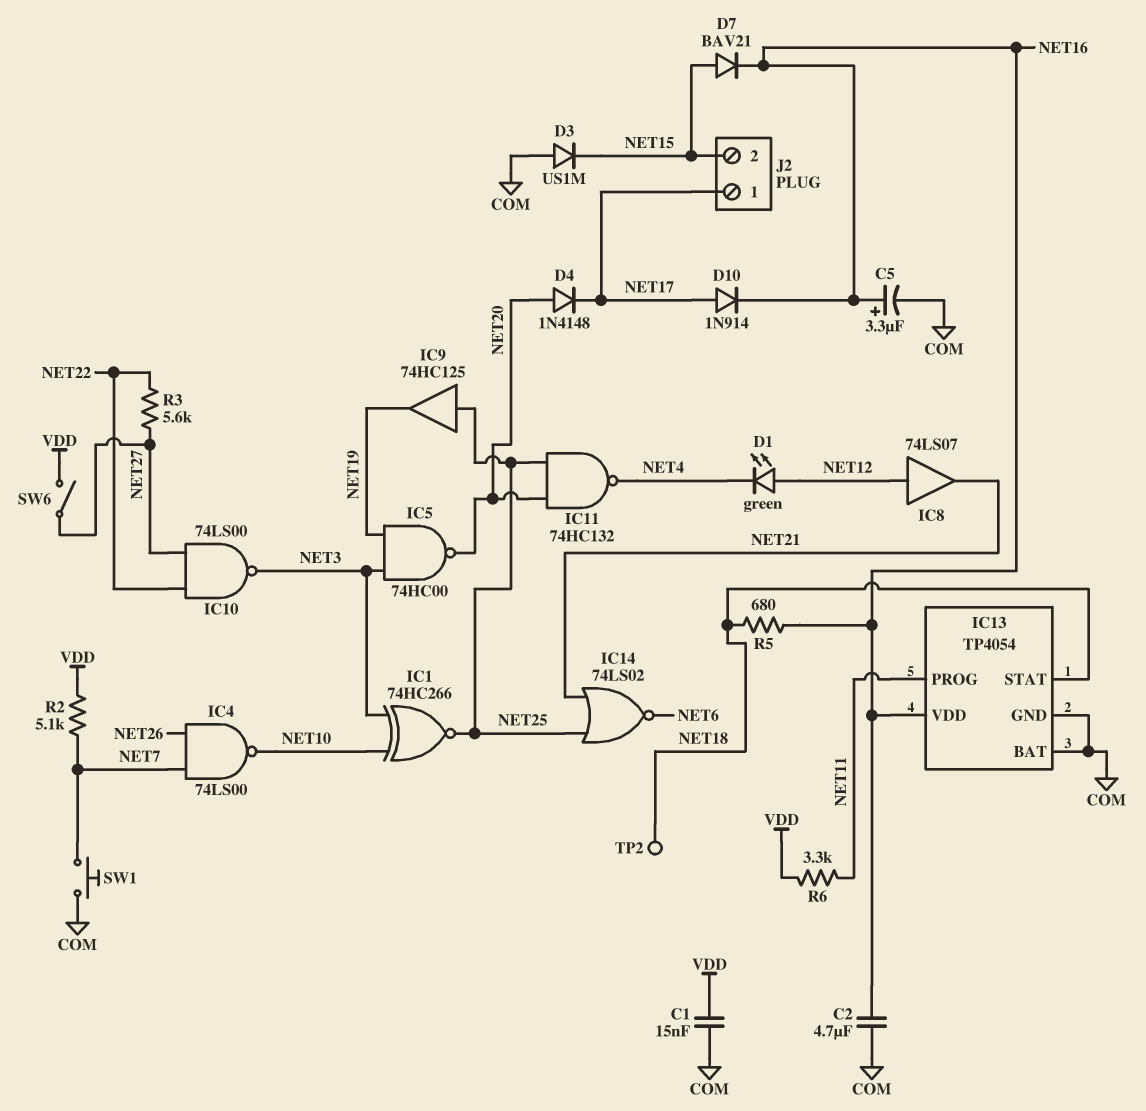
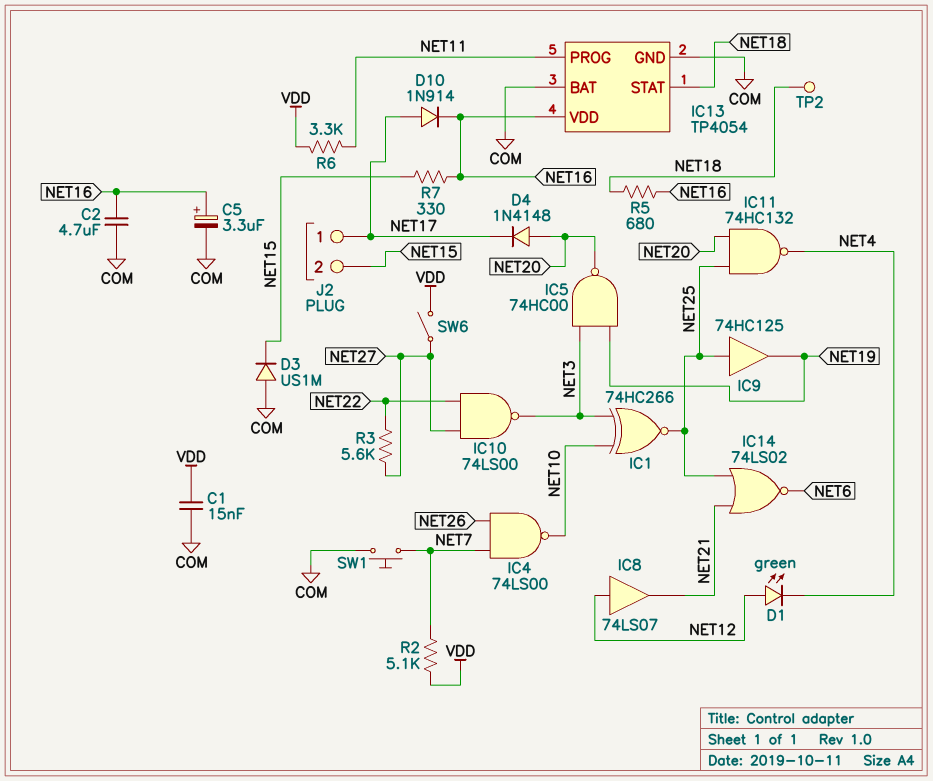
D7: diode BAV21 (A NET15, K NET16) -> none
R7: none -> 330 (NET15, NET16)

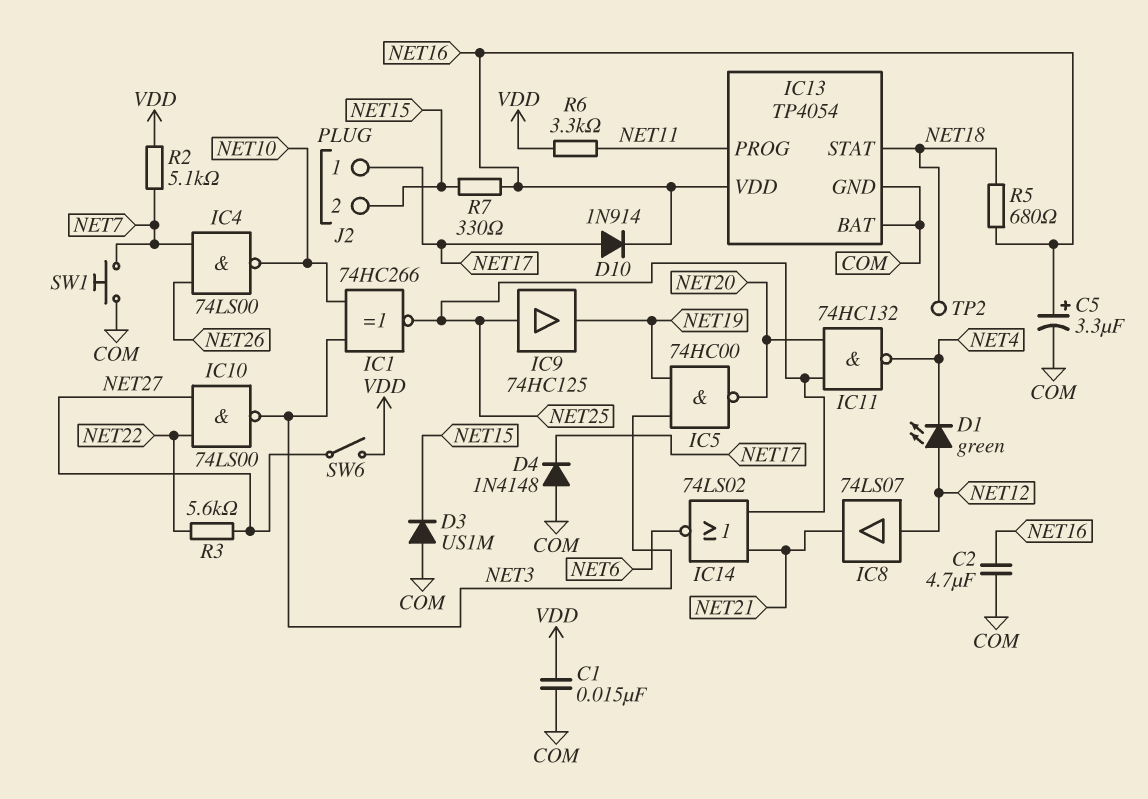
D4: diode 1N4148 (A NET20, K NET17) -> diode 1N4148 (A COM, K NET17)

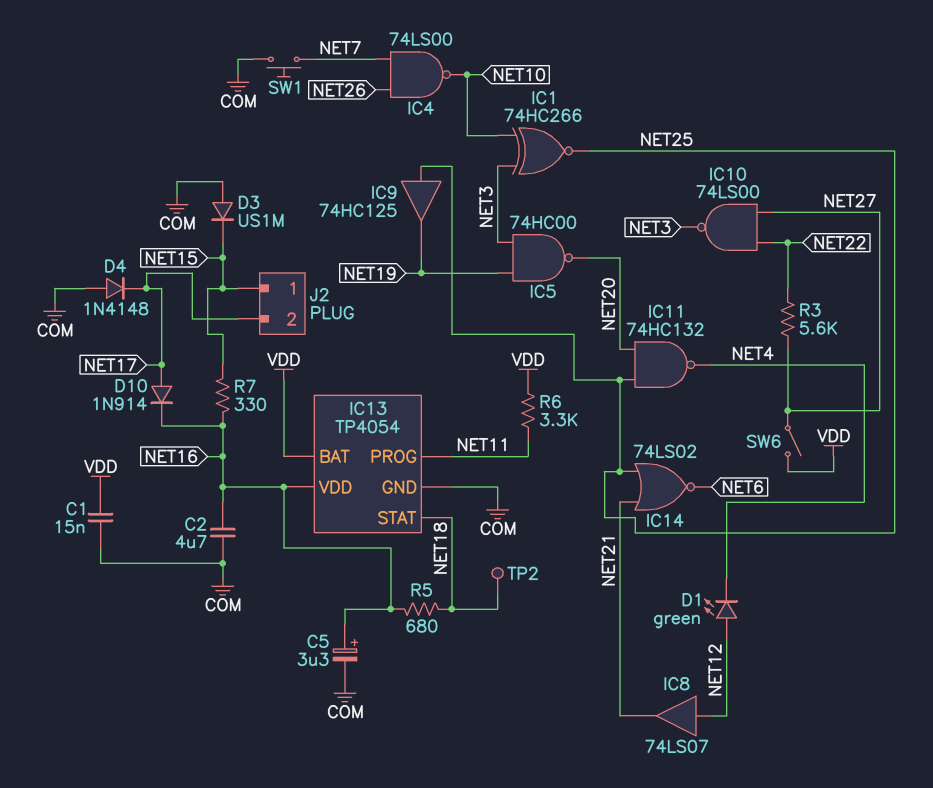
IC13 pin BAT: COM -> VDD
J2 pin 1: NET17 -> NET15
J2 pin 2: NET15 -> NET17
R2: 5.1k (NET7, VDD) -> none

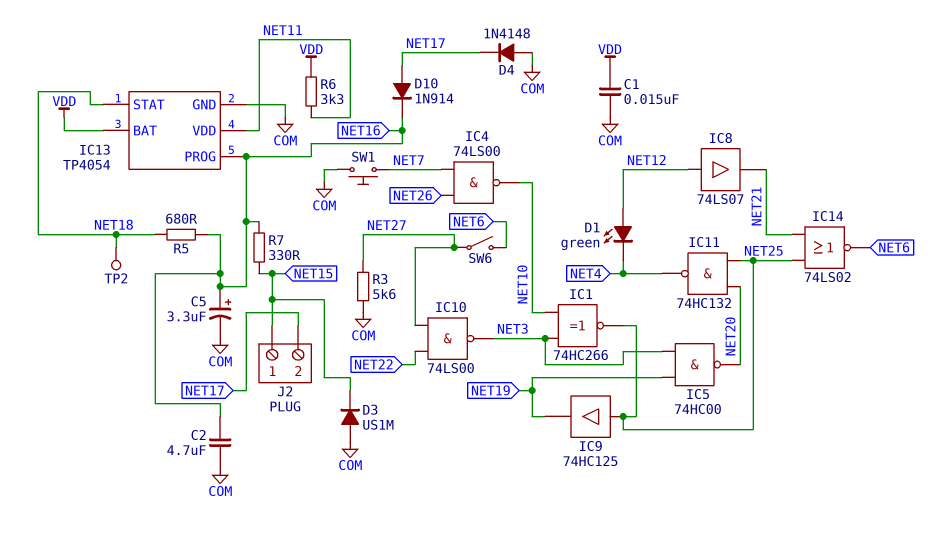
IC13 pin PROG: NET11 -> NET16
IC13 pin VDD: NET16 -> NET11
R3: 5.6k (NET22, NET27) -> 5.6k (COM, NET27)
SW6: switch (NET27, VDD) -> switch (NET6, NET27)

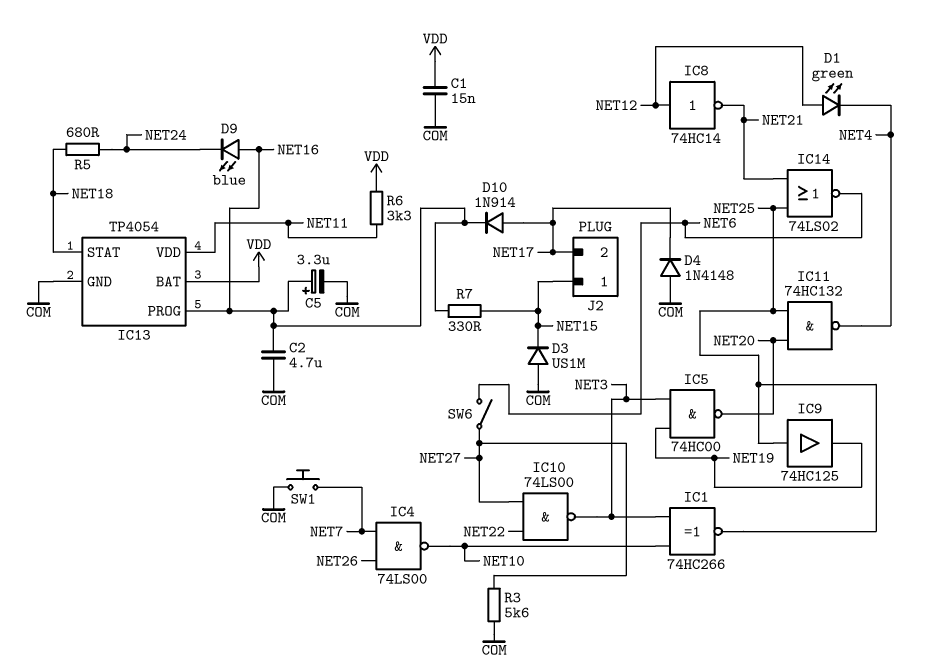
D9: none -> LED blue (A NET16, K NET24)
IC8: buffer 74LS07 (in NET12, out NET21) -> NOT 74HC14 (in NET12, out NET21)
R5: 680 (NET16, NET18) -> 680 (NET18, NET24)
TP2: test point (NET18) -> none

